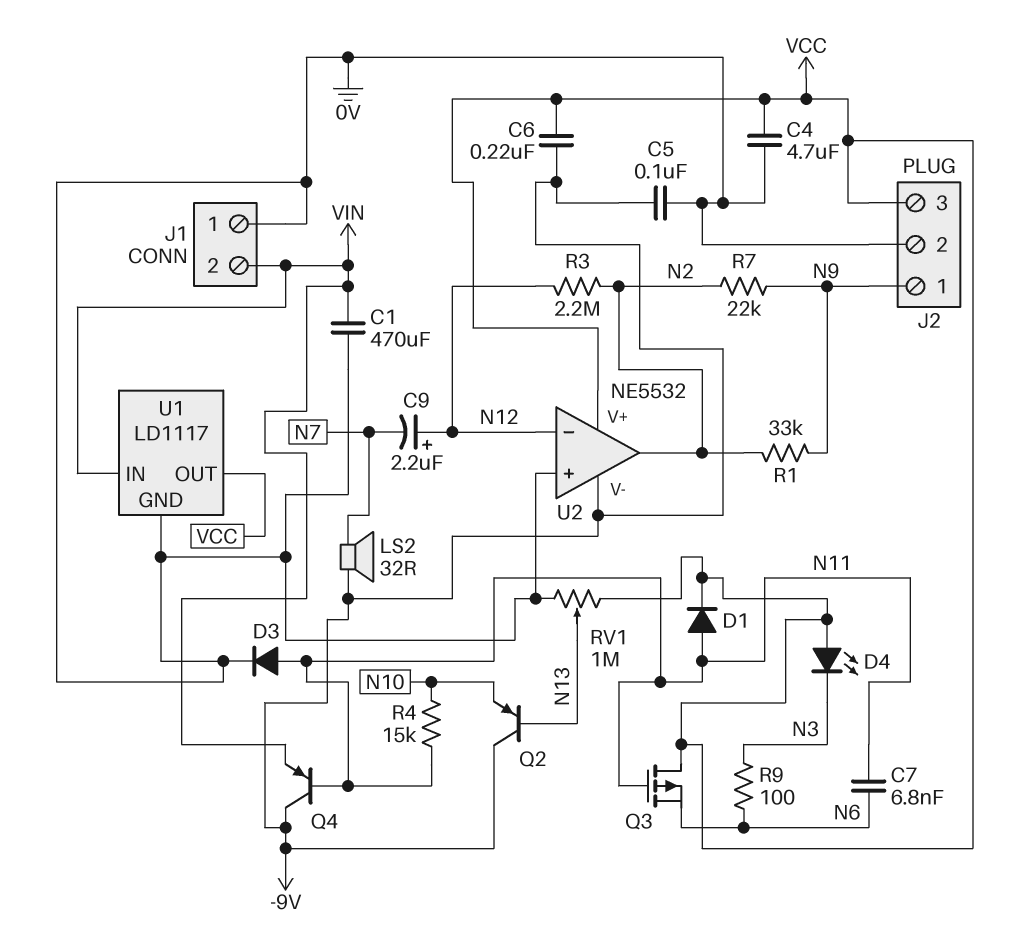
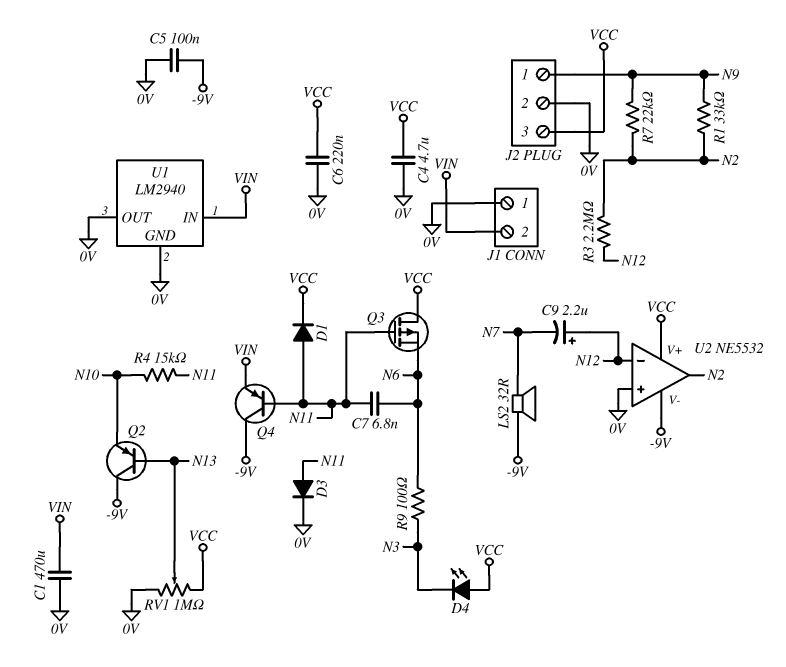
C6: 220nF (-9V, VCC) -> 220nF (0V, VCC)
U1: LD1117 -> LM2940
U1 pin OUT: VCC -> 0V

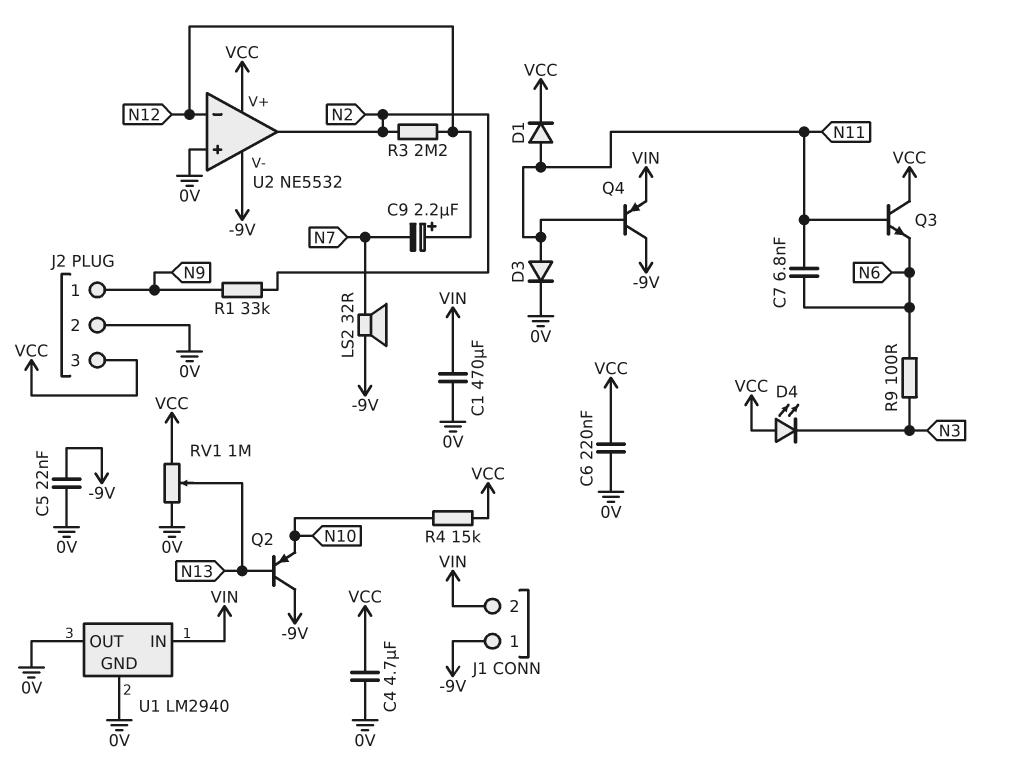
C5: 100nF (-9V, 0V) -> 22nF (-9V, 0V)
J1 pin 1: 0V -> -9V
Q3: PMOS (G N11, D VCC, S N6) -> NPN (B N11, C VCC, E N6)
R4: 15k (N10, N11) -> 15k (N10, VCC)
R7: 22k (N2, N9) -> none

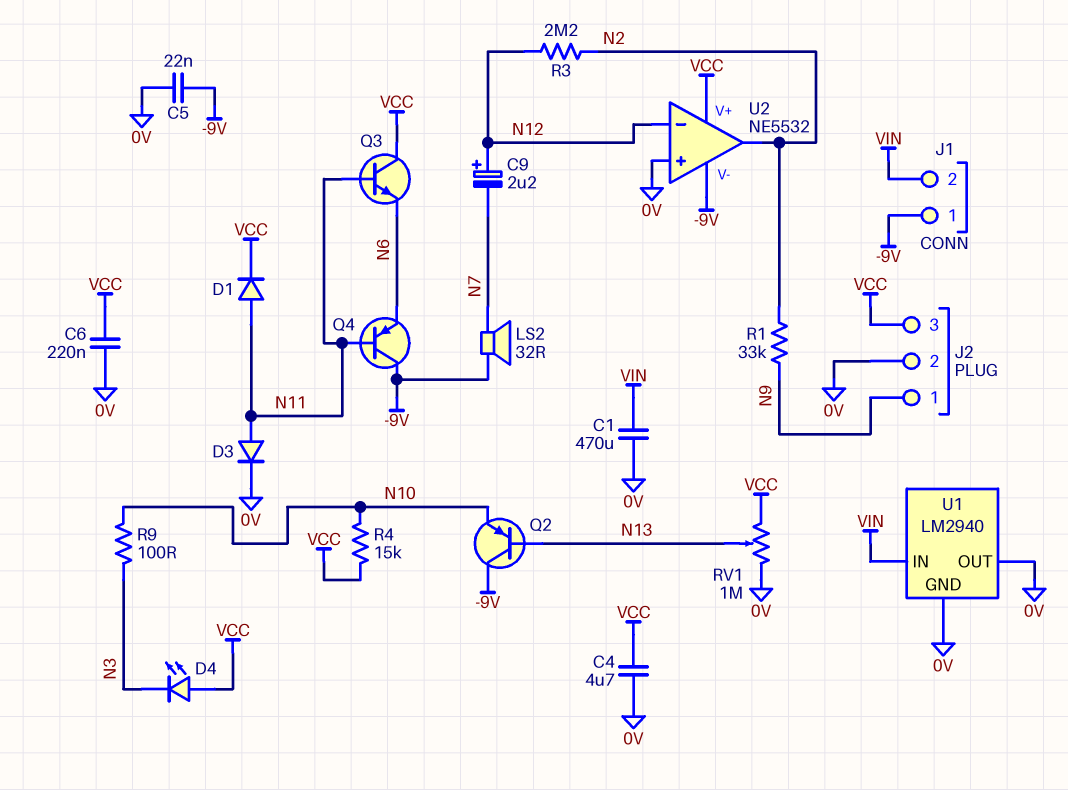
C7: 6.8nF (N6, N11) -> none
Q4: PNP (B N11, C -9V, E VIN) -> PNP (B N11, C -9V, E N6)
R9: 100 (N3, N6) -> 100 (N3, N10)

